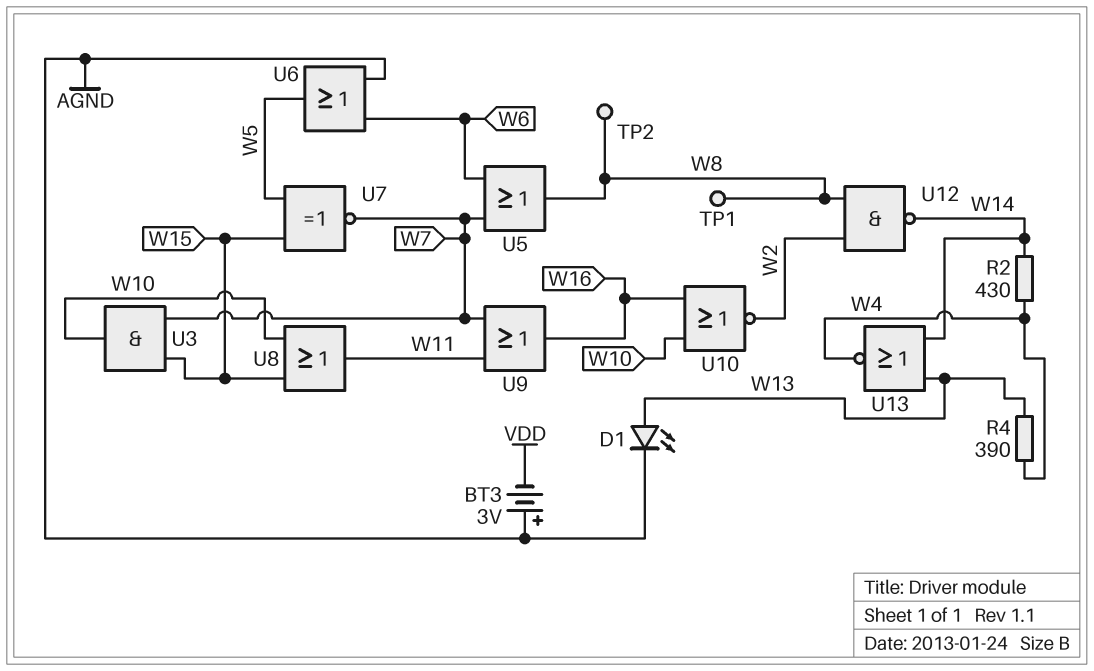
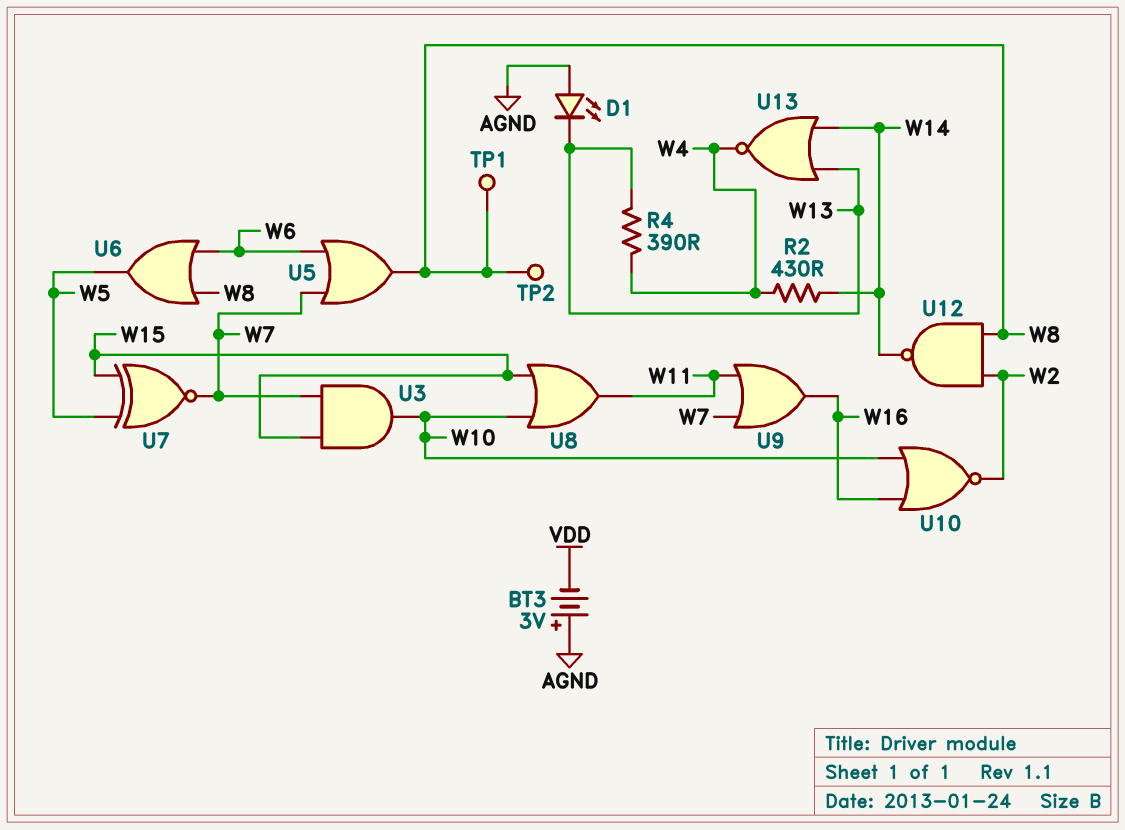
D1: LED (A W13, K AGND) -> LED (A AGND, K W13)
U6: OR (in AGND, in W6, out W5) -> OR (in W6, in W8, out W5)

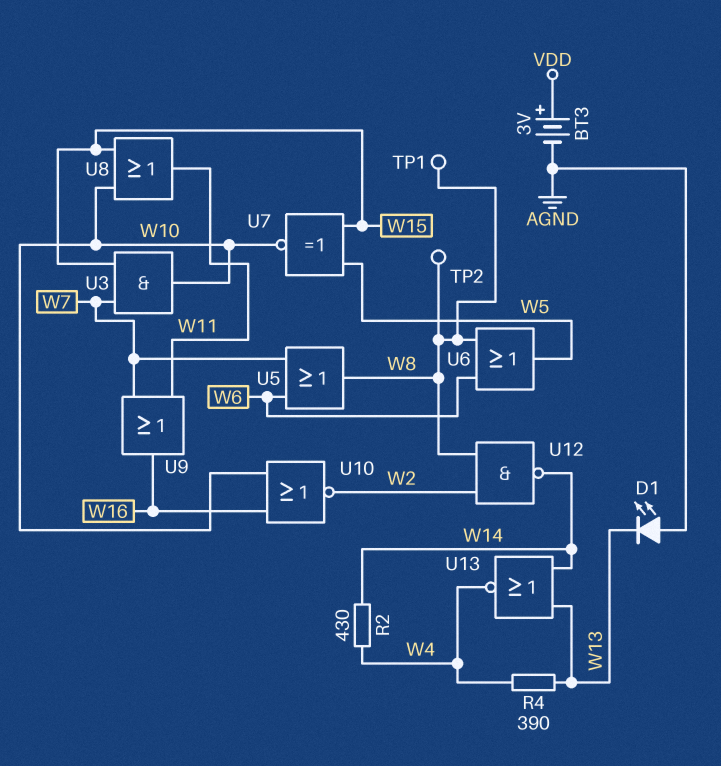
BT3: 3V (plus AGND, minus VDD) -> 3V (plus VDD, minus AGND)
U7: XNOR (in W5, in W15, out W7) -> XNOR (in W5, in W15, out W10)

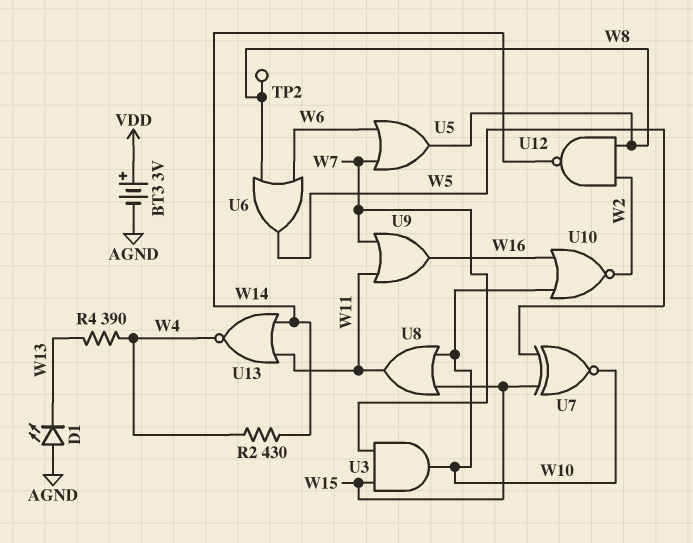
TP1: test point (W8) -> none
U13: NOR (in W13, in W14, out W4) -> NOR (in W11, in W14, out W4)

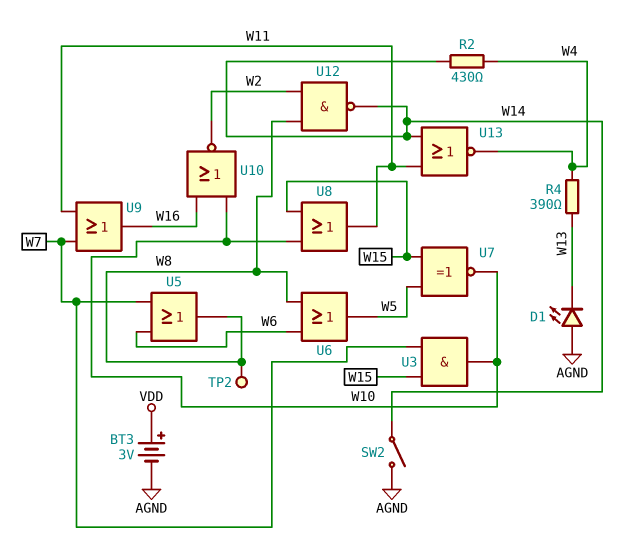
SW2: none -> switch (AGND, W14)

